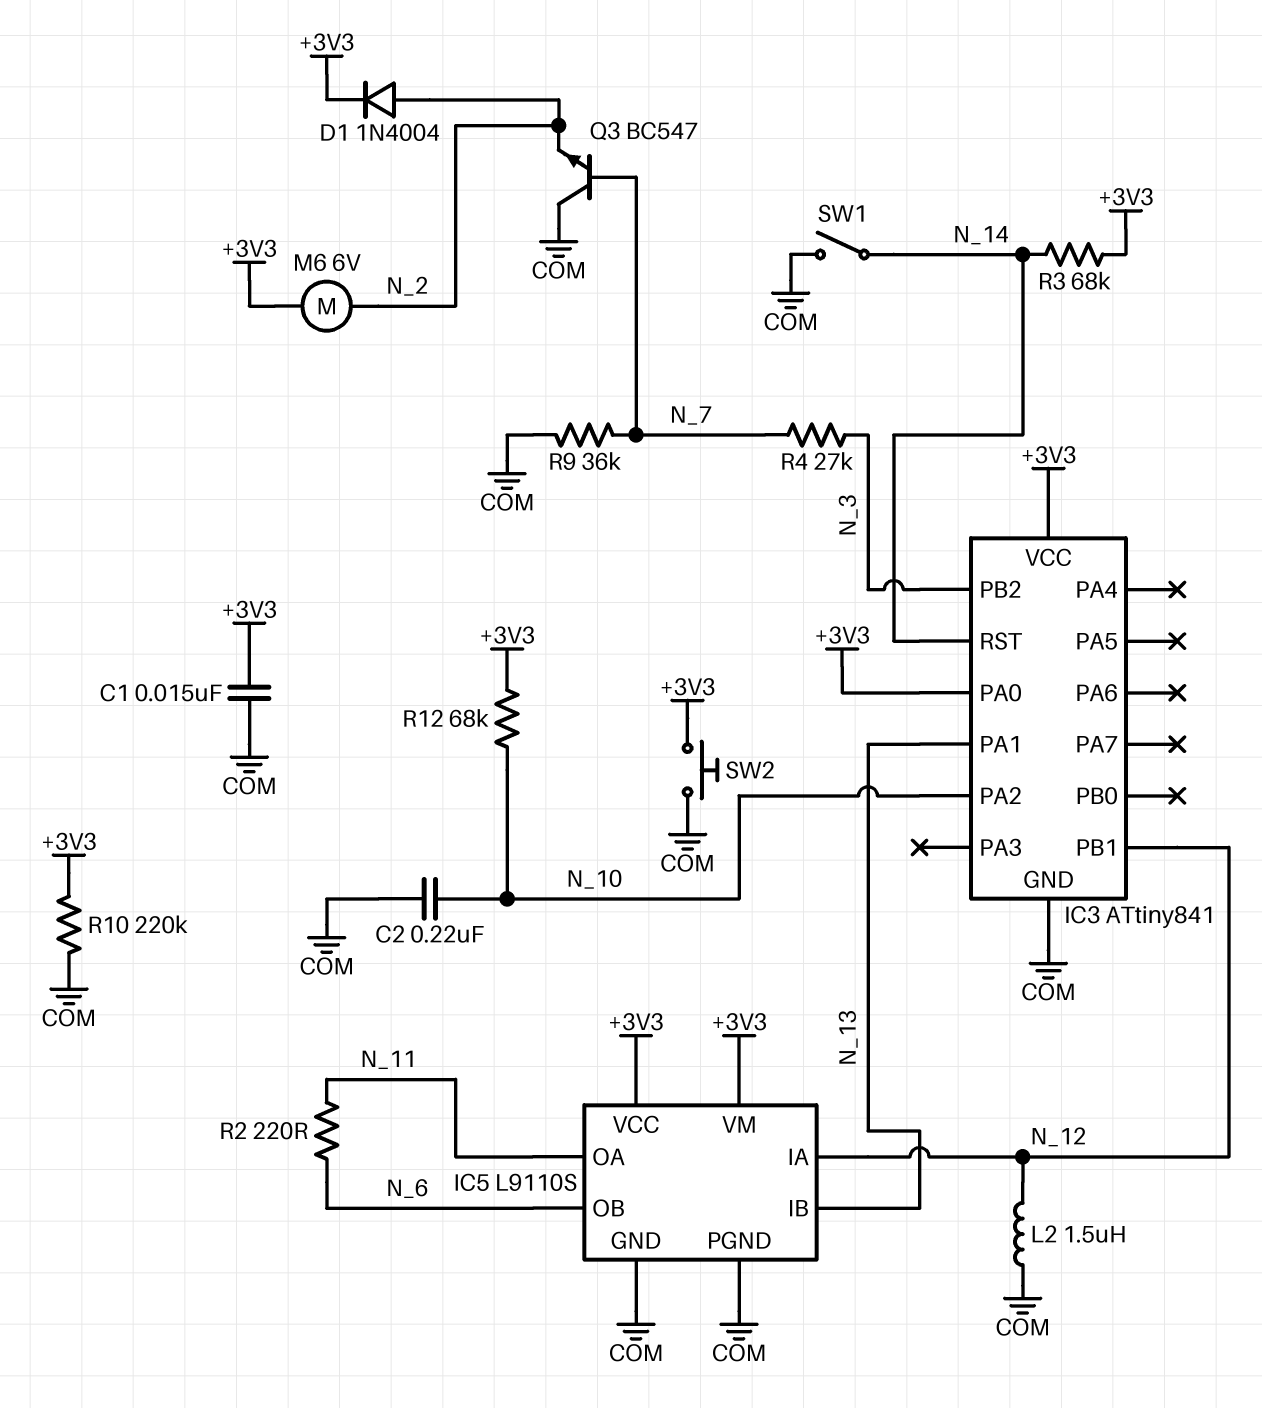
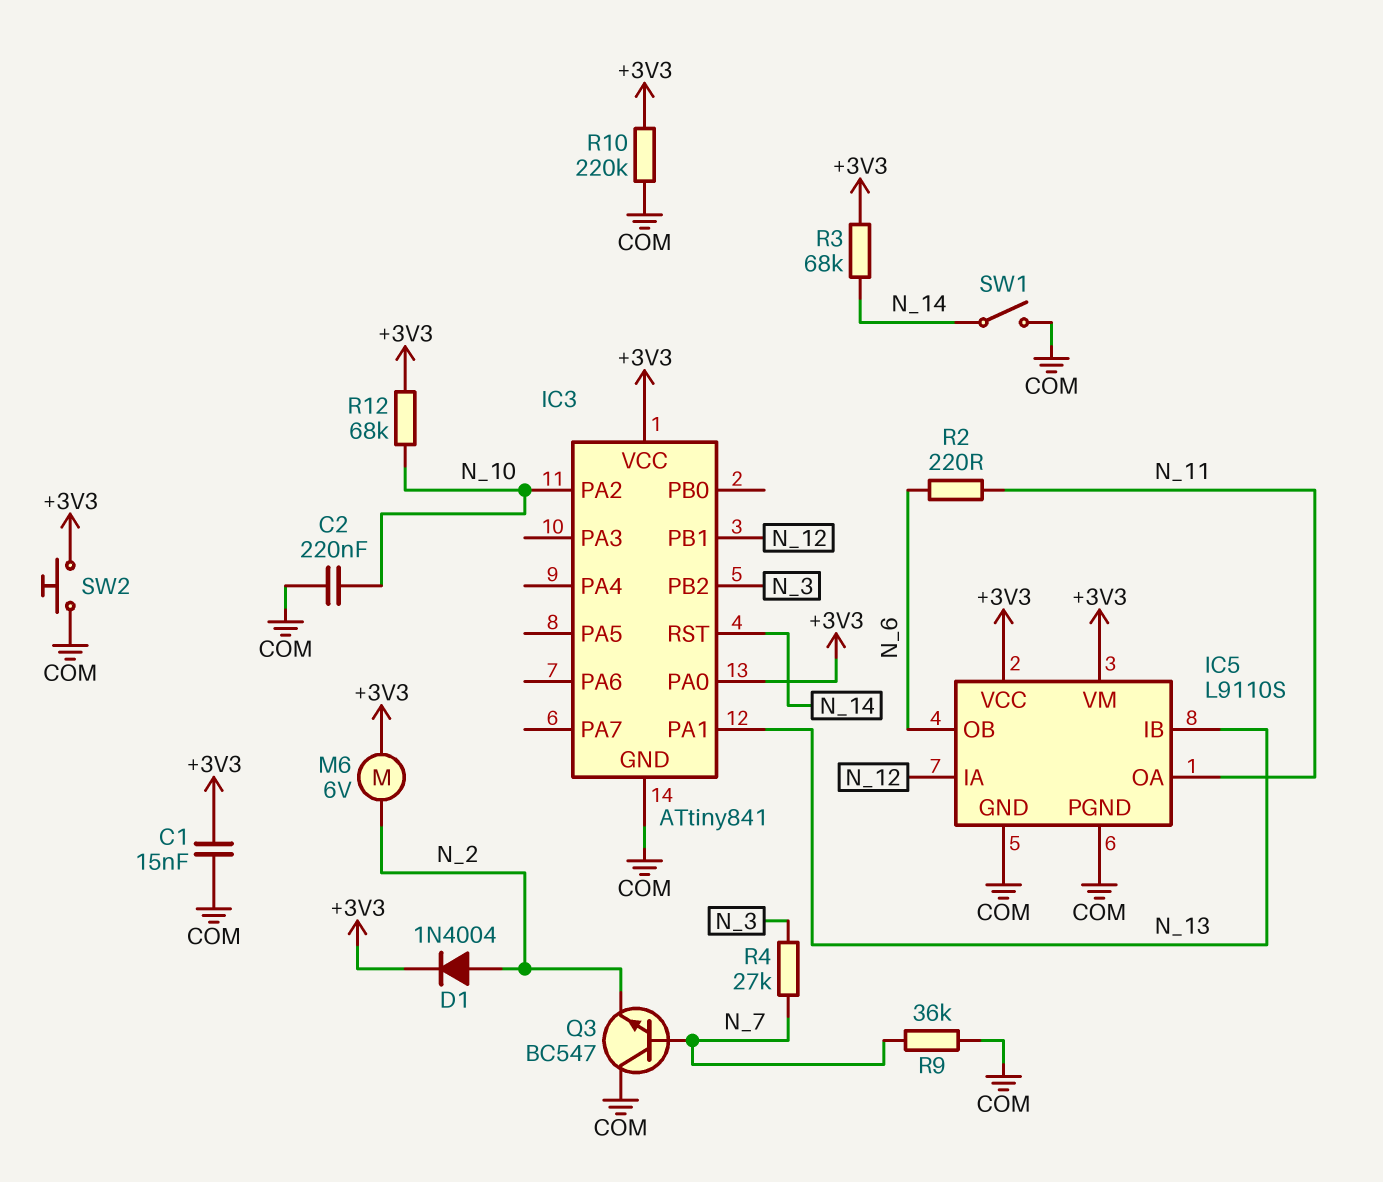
L2: 1.5uH (COM, N_12) -> none

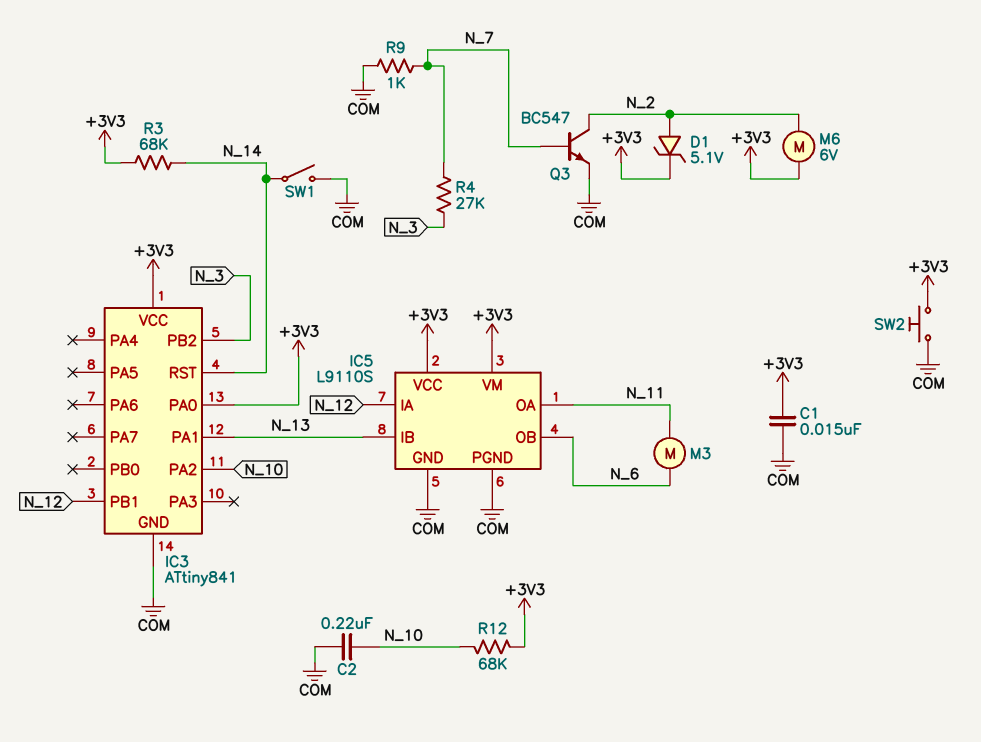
D1: diode 1N4004 (A N_2, K +3V3) -> zener 5.1V (A N_2, K +3V3)
M3: none -> motor (N_6, N_11)
Q3: NPN BC547 (B N_7, C COM, E N_2) -> NPN BC547 (B N_7, C N_2, E COM)
R2: 220 (N_6, N_11) -> none
R9: 36k (COM, N_7) -> 1k (COM, N_7)
R10: 220k (+3V3, COM) -> none

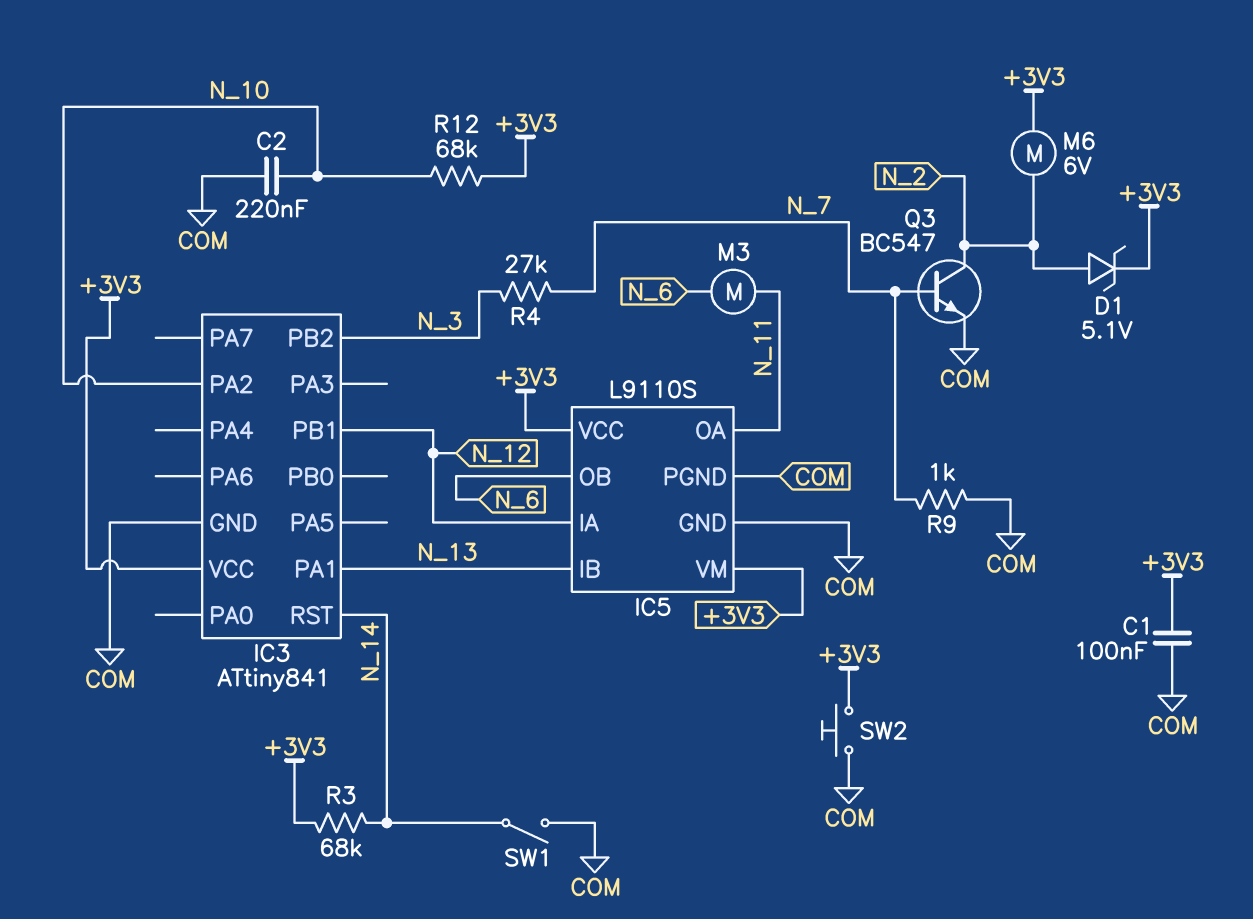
C1: 15nF (+3V3, COM) -> 100nF (+3V3, COM)
IC3 pin PA0: +3V3 -> none

